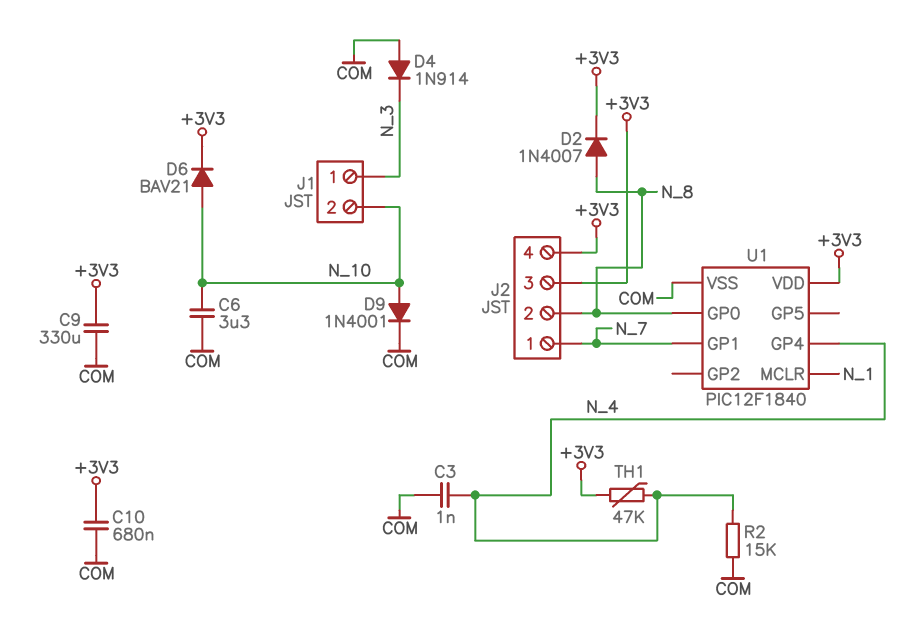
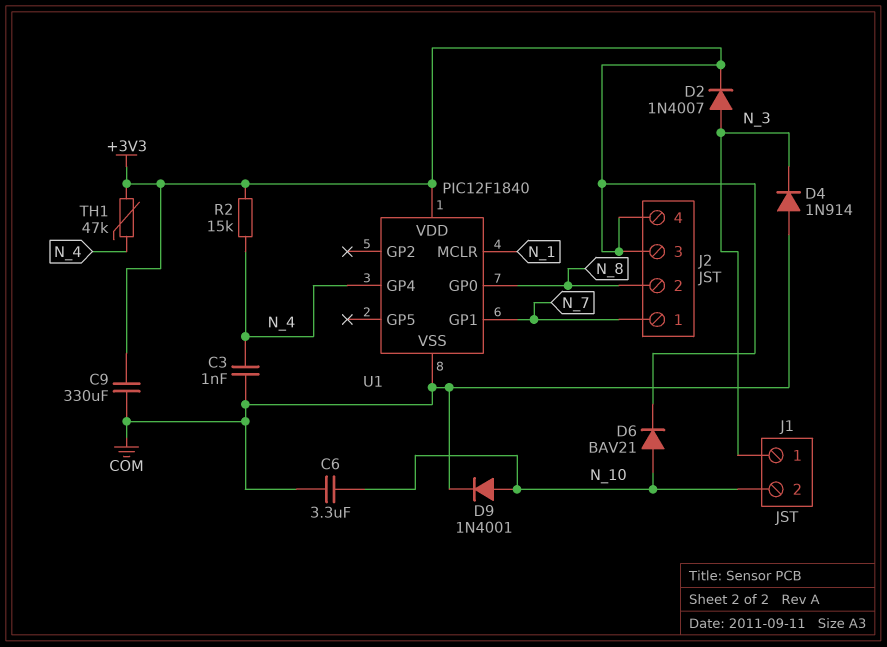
C10: 680nF (+3V3, COM) -> none
D2: diode 1N4007 (A N_8, K +3V3) -> diode 1N4007 (A N_3, K +3V3)
R2: 15k (COM, N_4) -> 15k (+3V3, N_4)

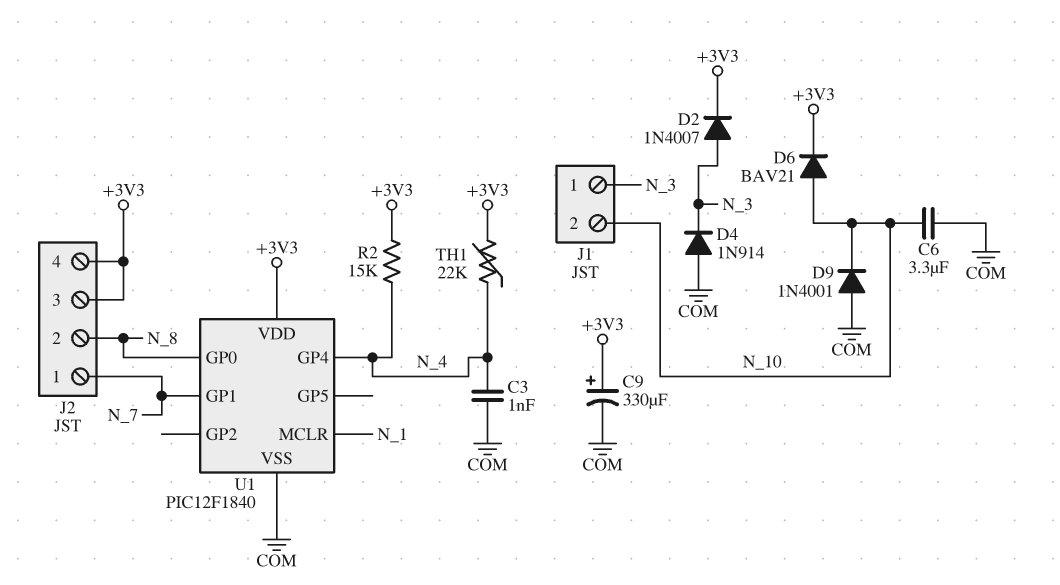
C9: 330uF (+3V3, COM) -> 330uF (plus +3V3, minus COM)
D9: diode 1N4001 (A N_10, K COM) -> diode 1N4001 (A COM, K N_10)
TH1: 47k (+3V3, N_4) -> 22k (+3V3, N_4)

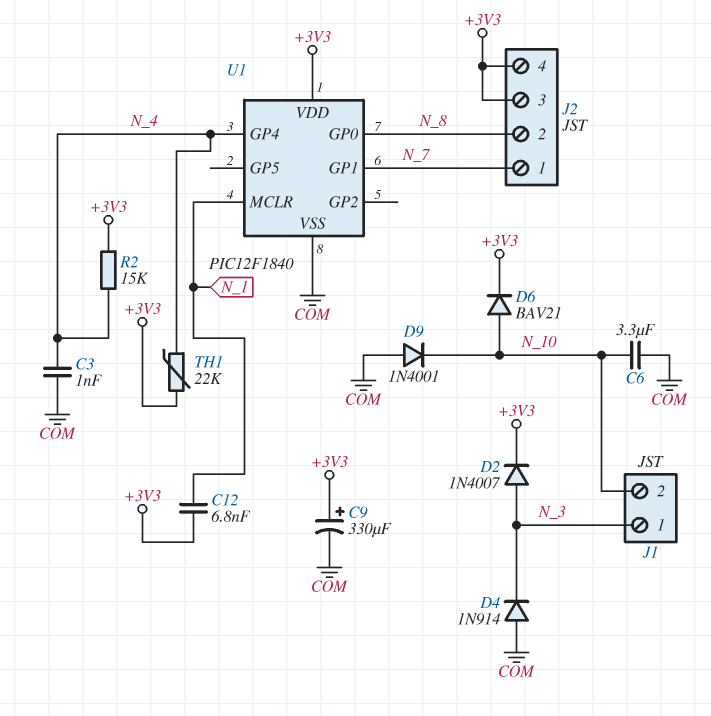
C12: none -> 6.8nF (+3V3, N_1)

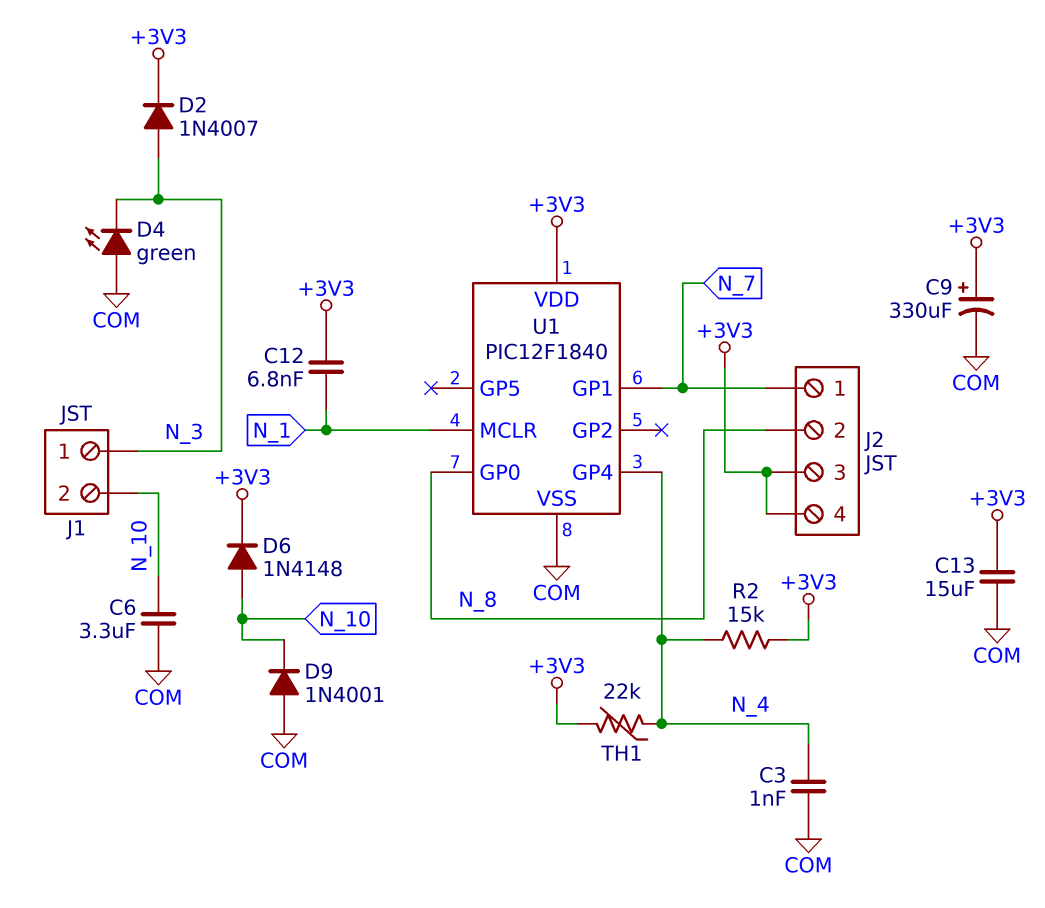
C13: none -> 15uF (+3V3, COM)
D4: diode 1N914 (A COM, K N_3) -> LED green (A COM, K N_3)
D6: diode BAV21 (A N_10, K +3V3) -> diode 1N4148 (A N_10, K +3V3)

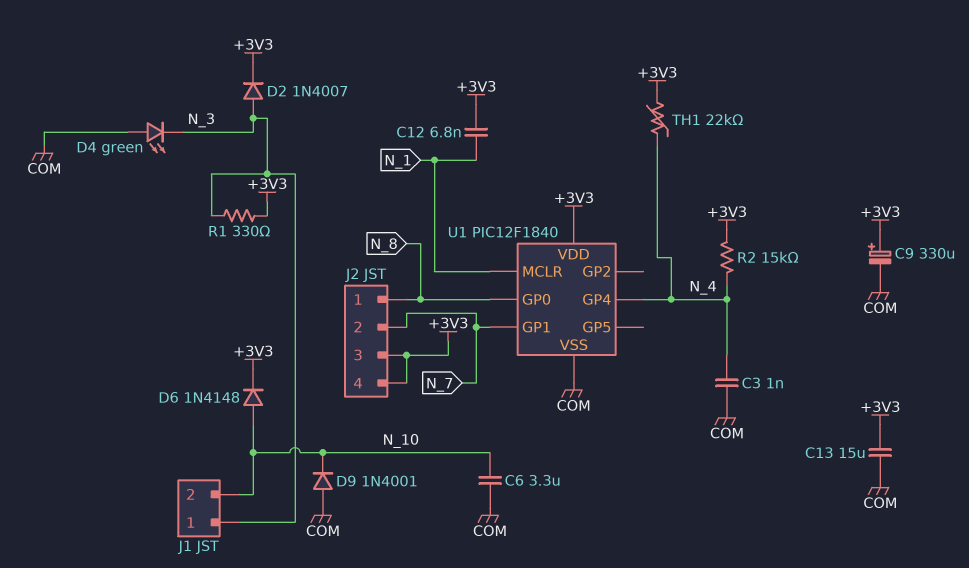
J2 pin 1: N_7 -> N_8
J2 pin 2: N_8 -> N_7
R1: none -> 330 (+3V3, N_3)

